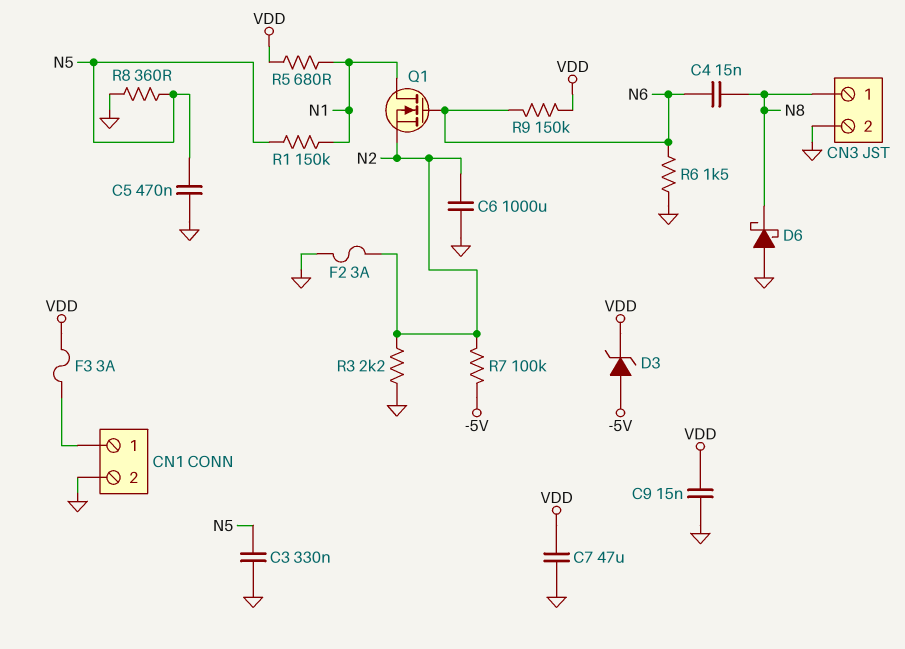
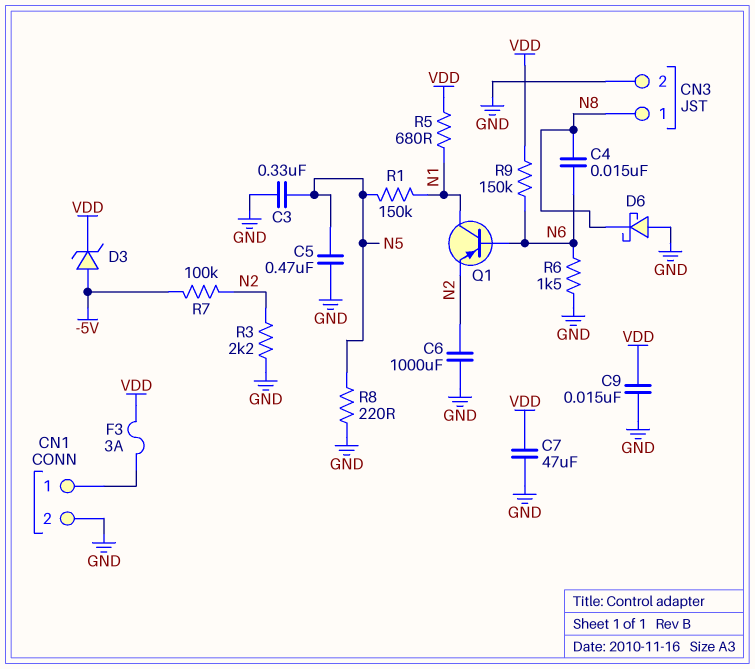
F2: 3A (GND, N2) -> none
Q1: NMOS (G N6, D N1, S N2) -> PNP (B N6, C N1, E N2)
R8: 360 (GND, N5) -> 220 (GND, N5)

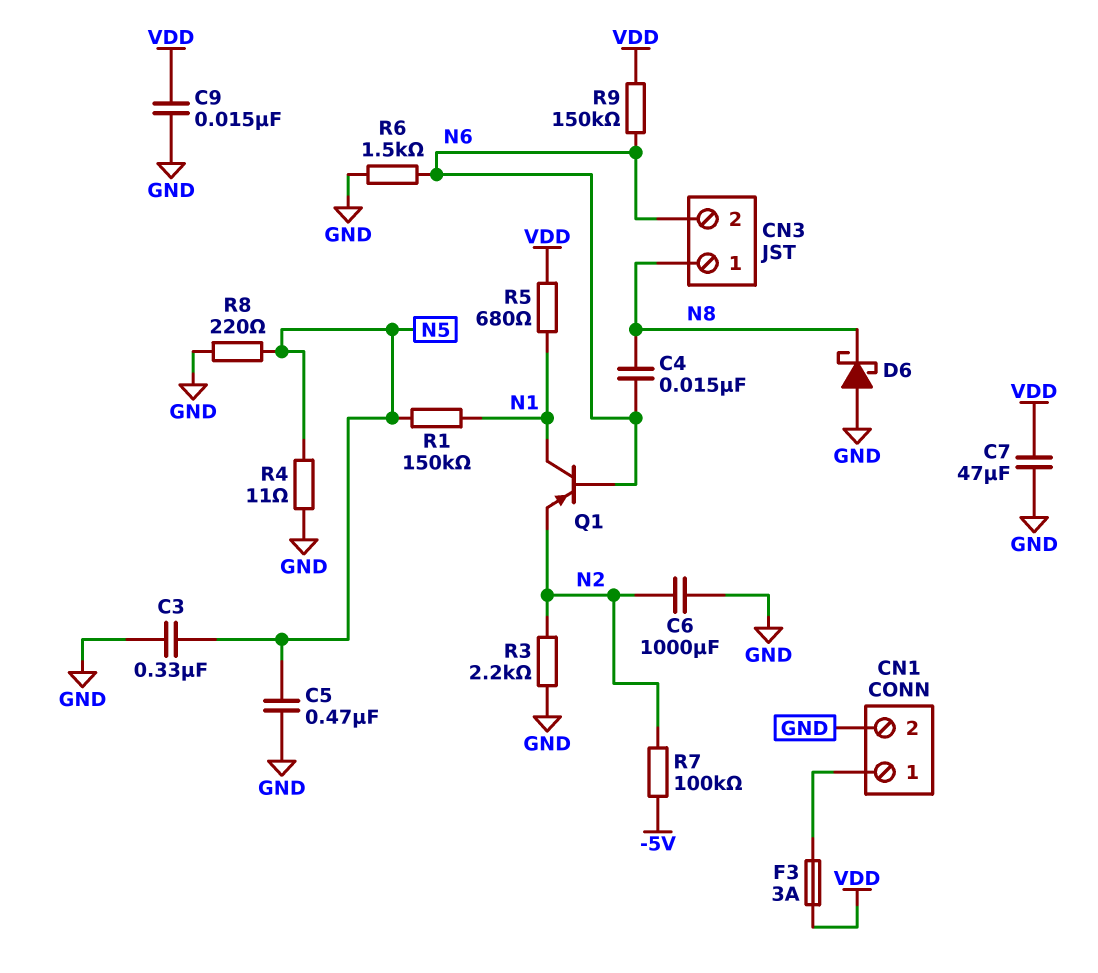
CN3 pin 2: GND -> N6
D3: zener (A -5V, K VDD) -> none
R4: none -> 11 (GND, N5)

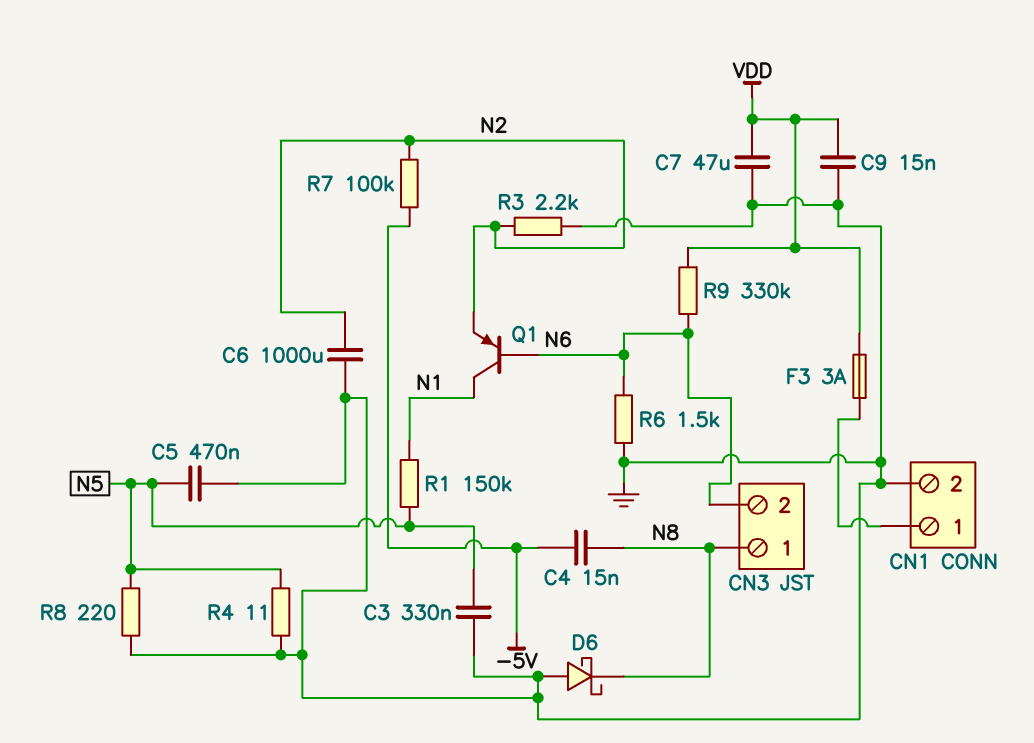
C4: 15nF (N6, N8) -> 15nF (-5V, N8)
R5: 680 (N1, VDD) -> none
R9: 150k (N6, VDD) -> 330k (N6, VDD)

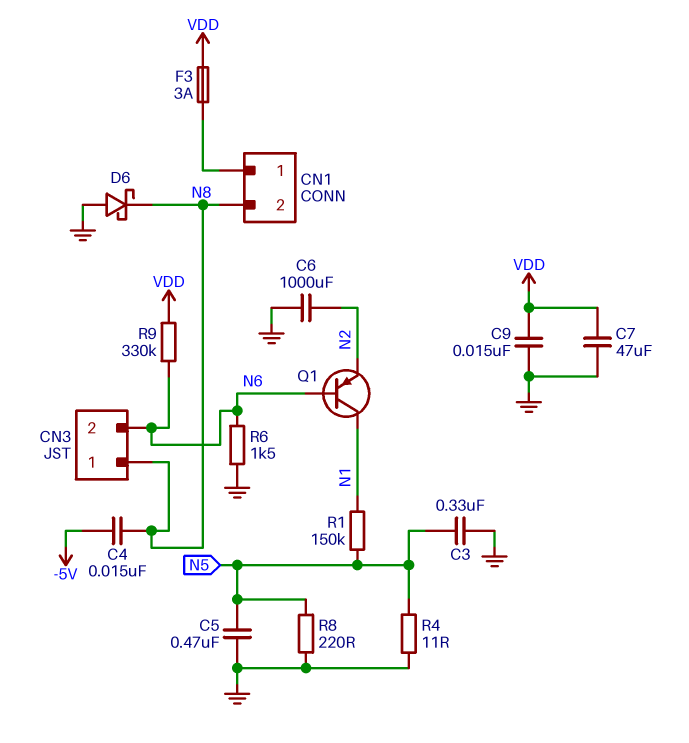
CN1 pin 2: GND -> N8
R3: 2.2k (GND, N2) -> none
R7: 100k (-5V, N2) -> none

